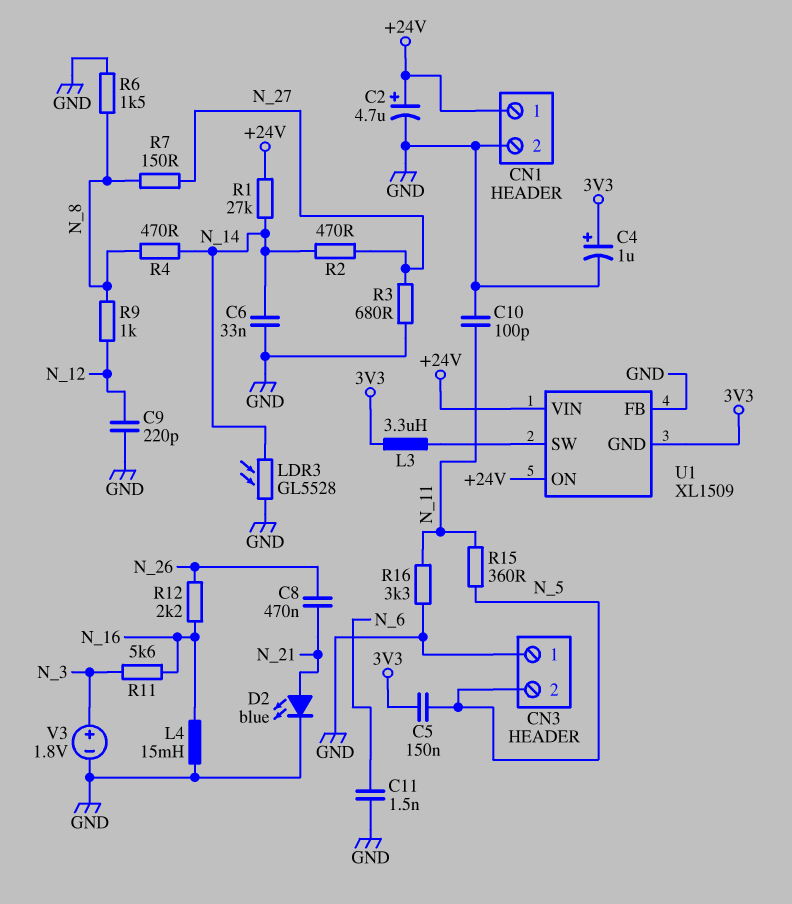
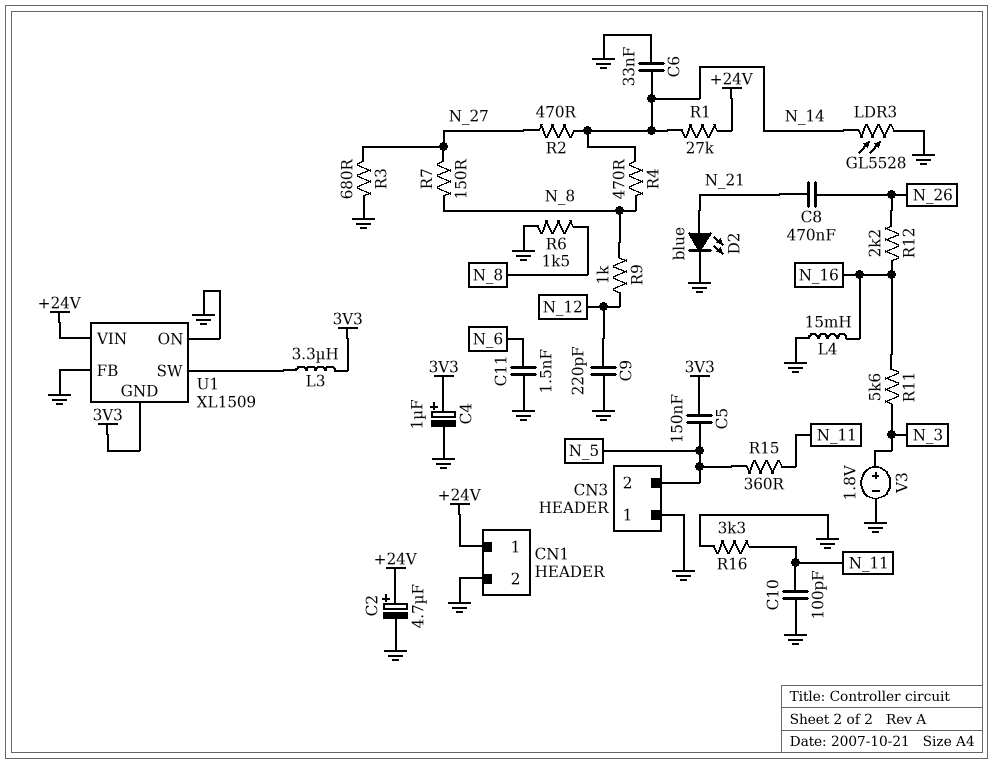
U1 pin ON: +24V -> GND

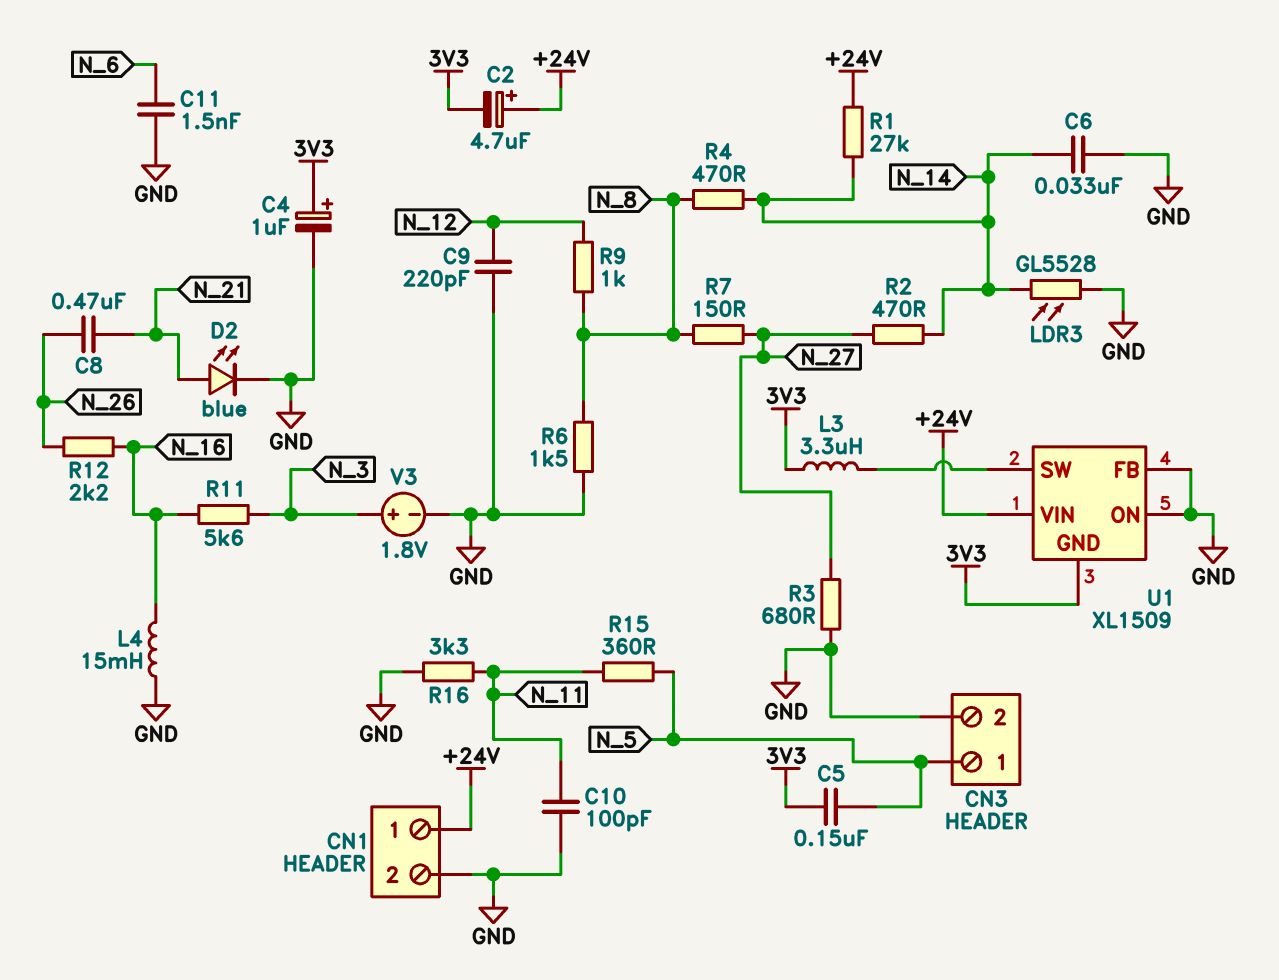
C2: 4.7uF (plus +24V, minus GND) -> 4.7uF (plus +24V, minus 3V3)
CN3 pin 1: GND -> N_5
CN3 pin 2: N_5 -> GND

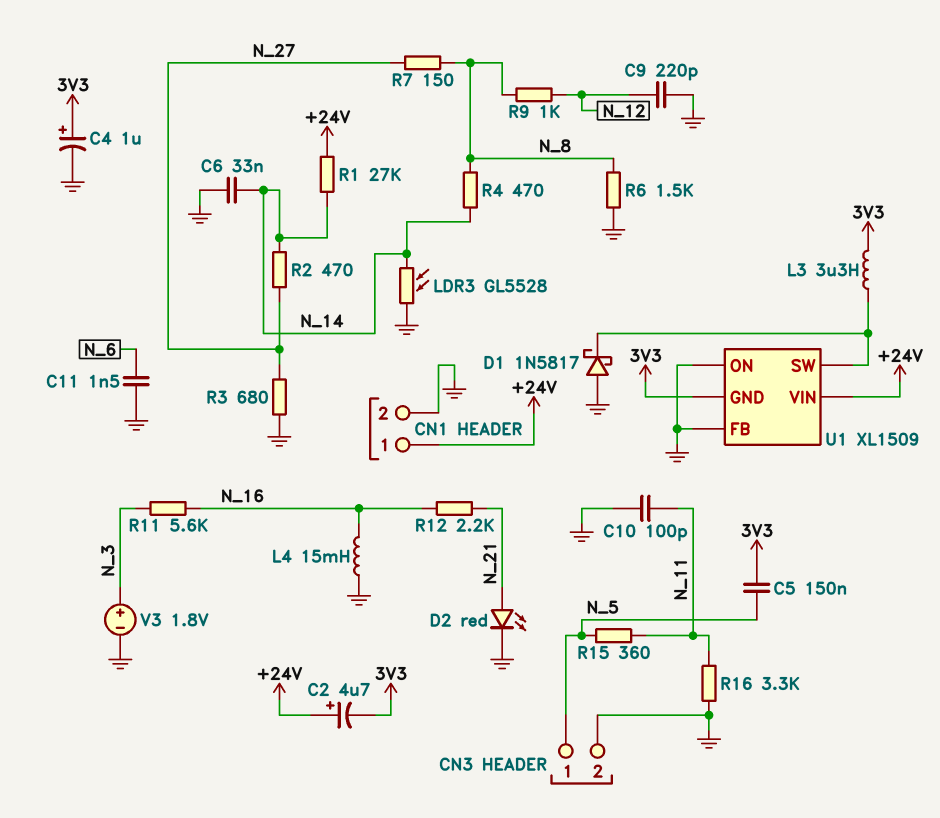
C8: 470nF (N_21, N_26) -> none
D1: none -> schottky 1N5817 (A GND, K U1/SW)
D2: LED blue (A N_21, K GND) -> LED red (A N_21, K GND)
R12: 2.2k (N_16, N_26) -> 2.2k (N_16, N_21)

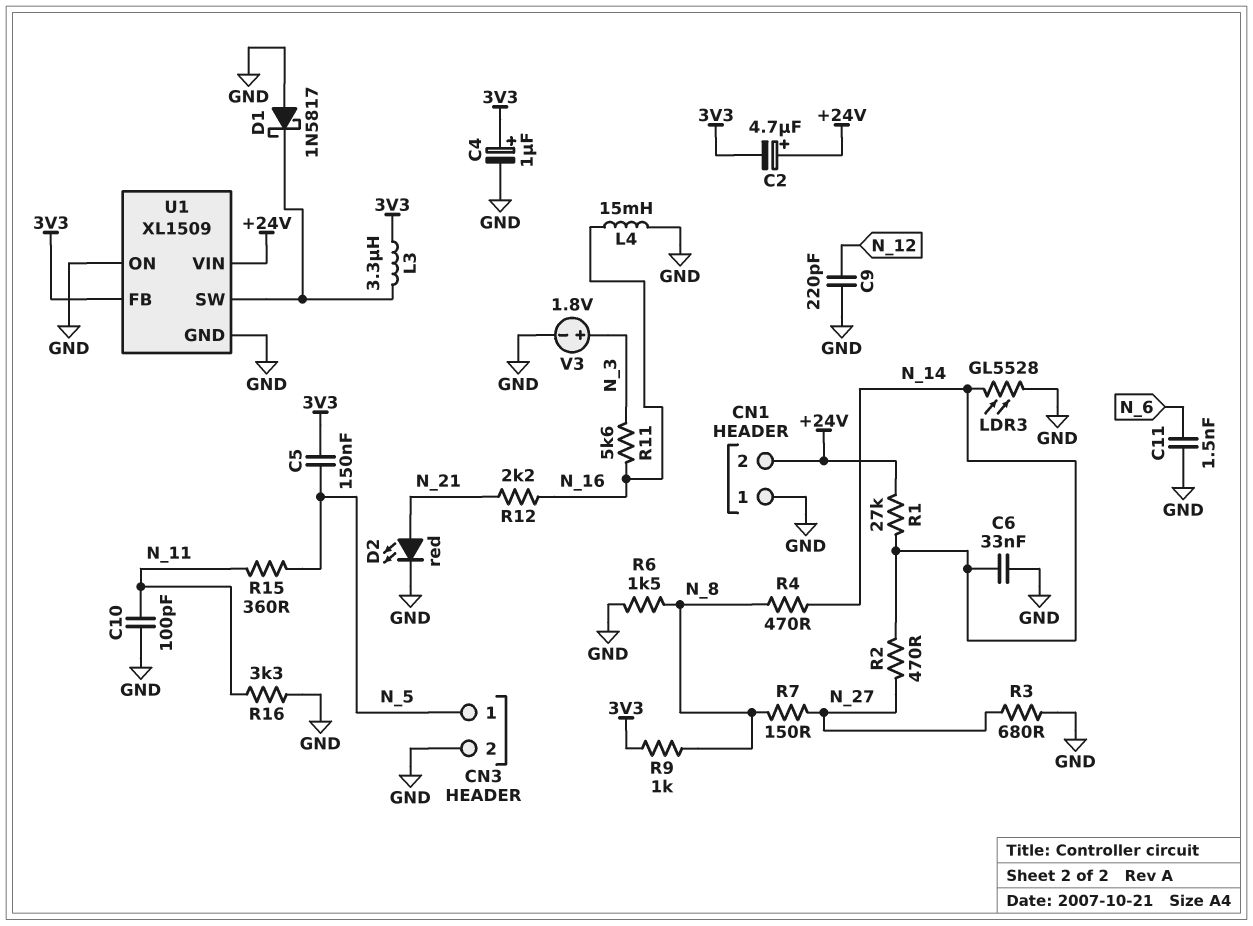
CN1 pin 1: +24V -> GND
CN1 pin 2: GND -> +24V
R9: 1k (N_8, N_12) -> 1k (3V3, N_8)
U1 pin FB: GND -> 3V3
U1 pin GND: 3V3 -> GND

